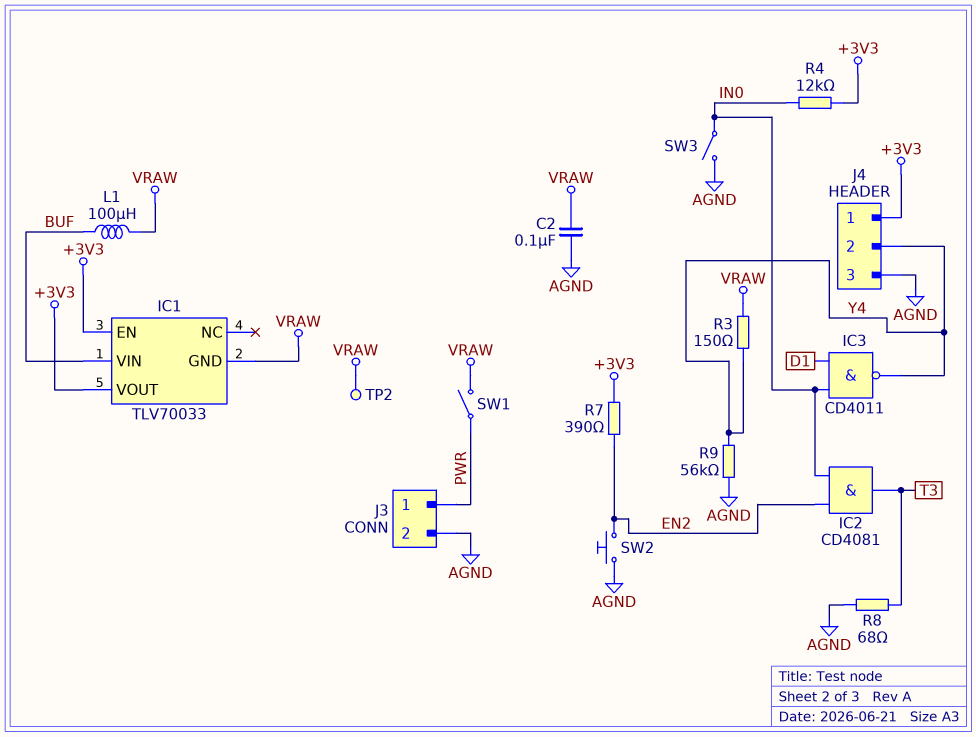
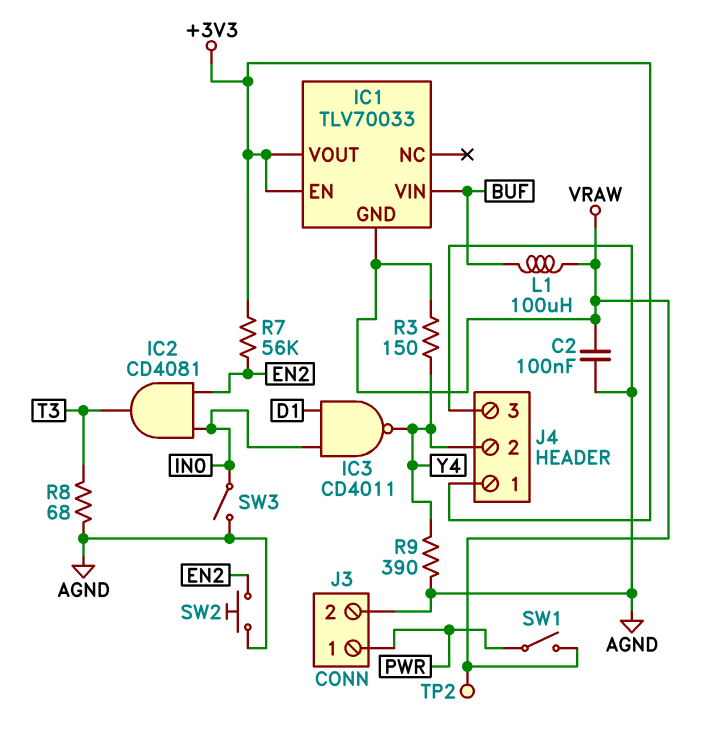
R4: 12k (+3V3, IN0) -> none
R7: 390 (+3V3, EN2) -> 56k (+3V3, EN2)
R9: 56k (AGND, Y4) -> 390 (AGND, Y4)

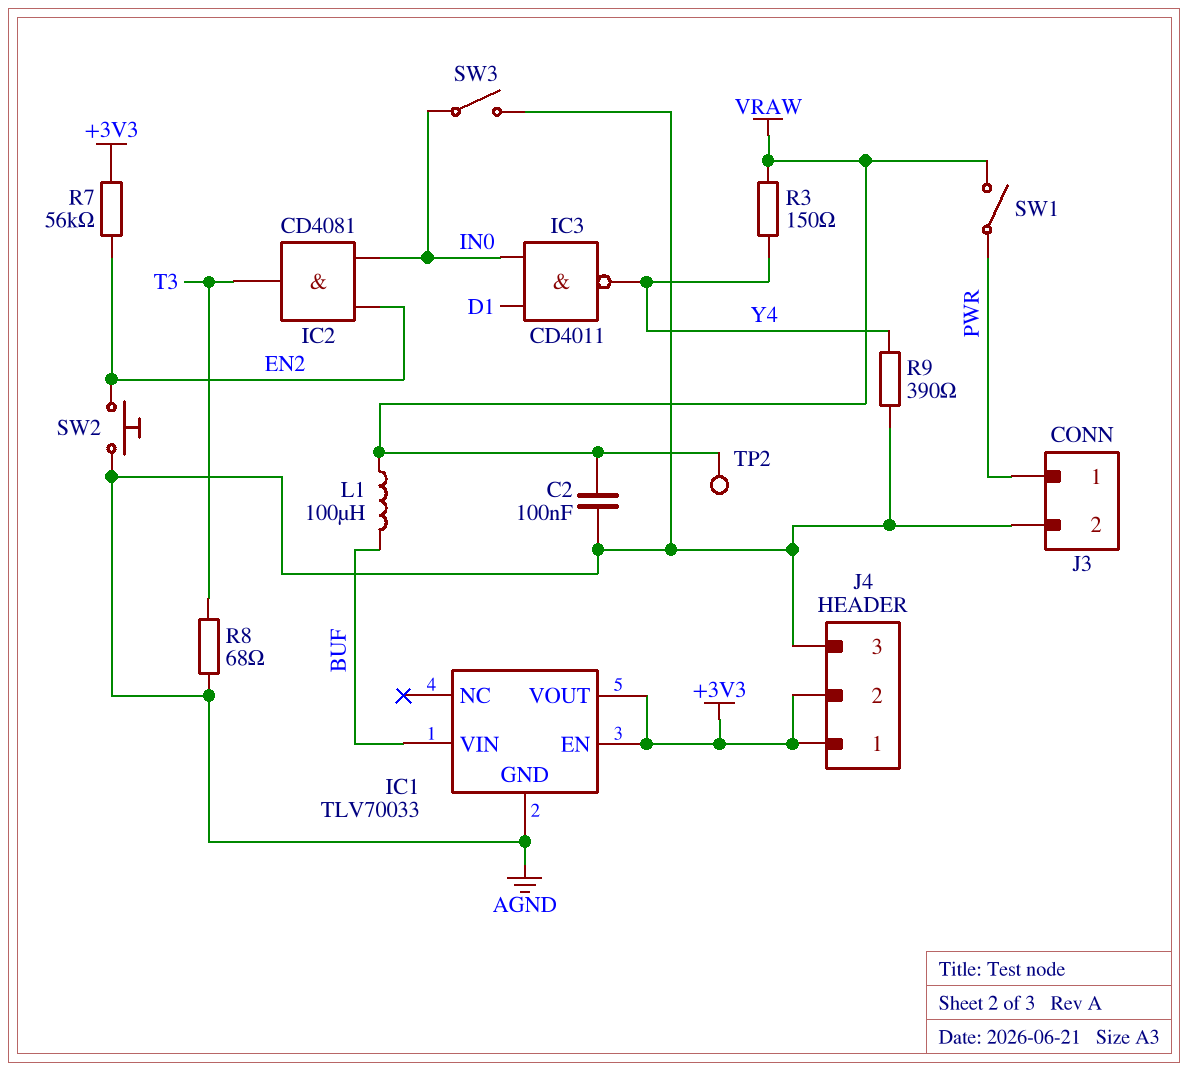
IC1 pin GND: VRAW -> AGND
J4 pin 2: Y4 -> +3V3

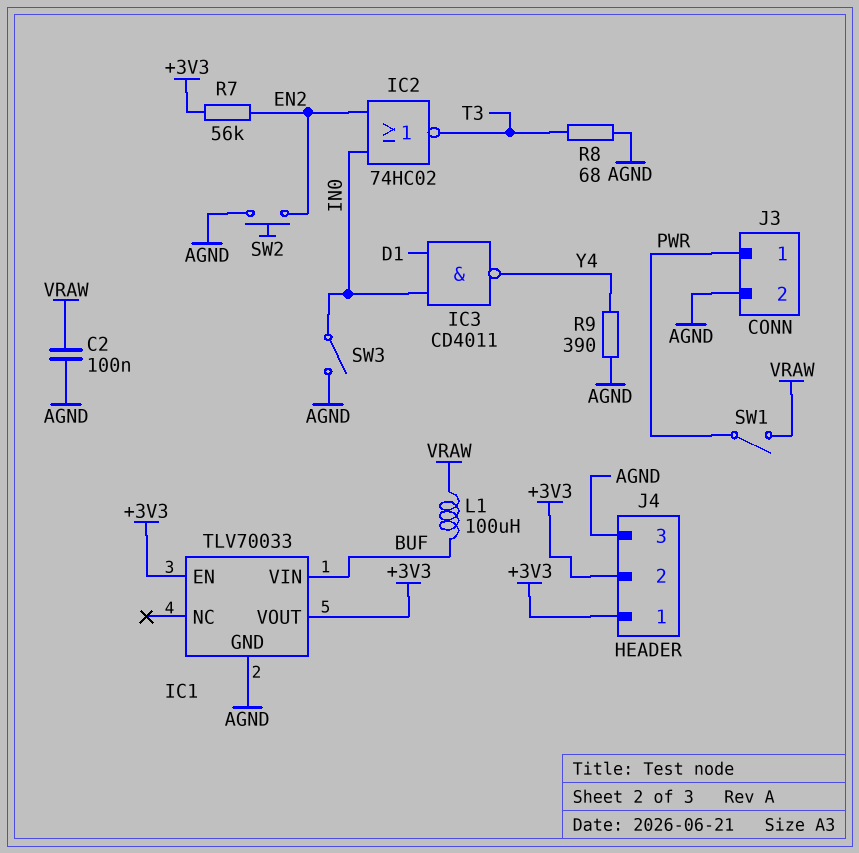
IC2: AND CD4081 (in EN2, in IN0, out T3) -> NOR 74HC02 (in EN2, in IN0, out T3)
R3: 150 (VRAW, Y4) -> none
TP2: test point (VRAW) -> none

